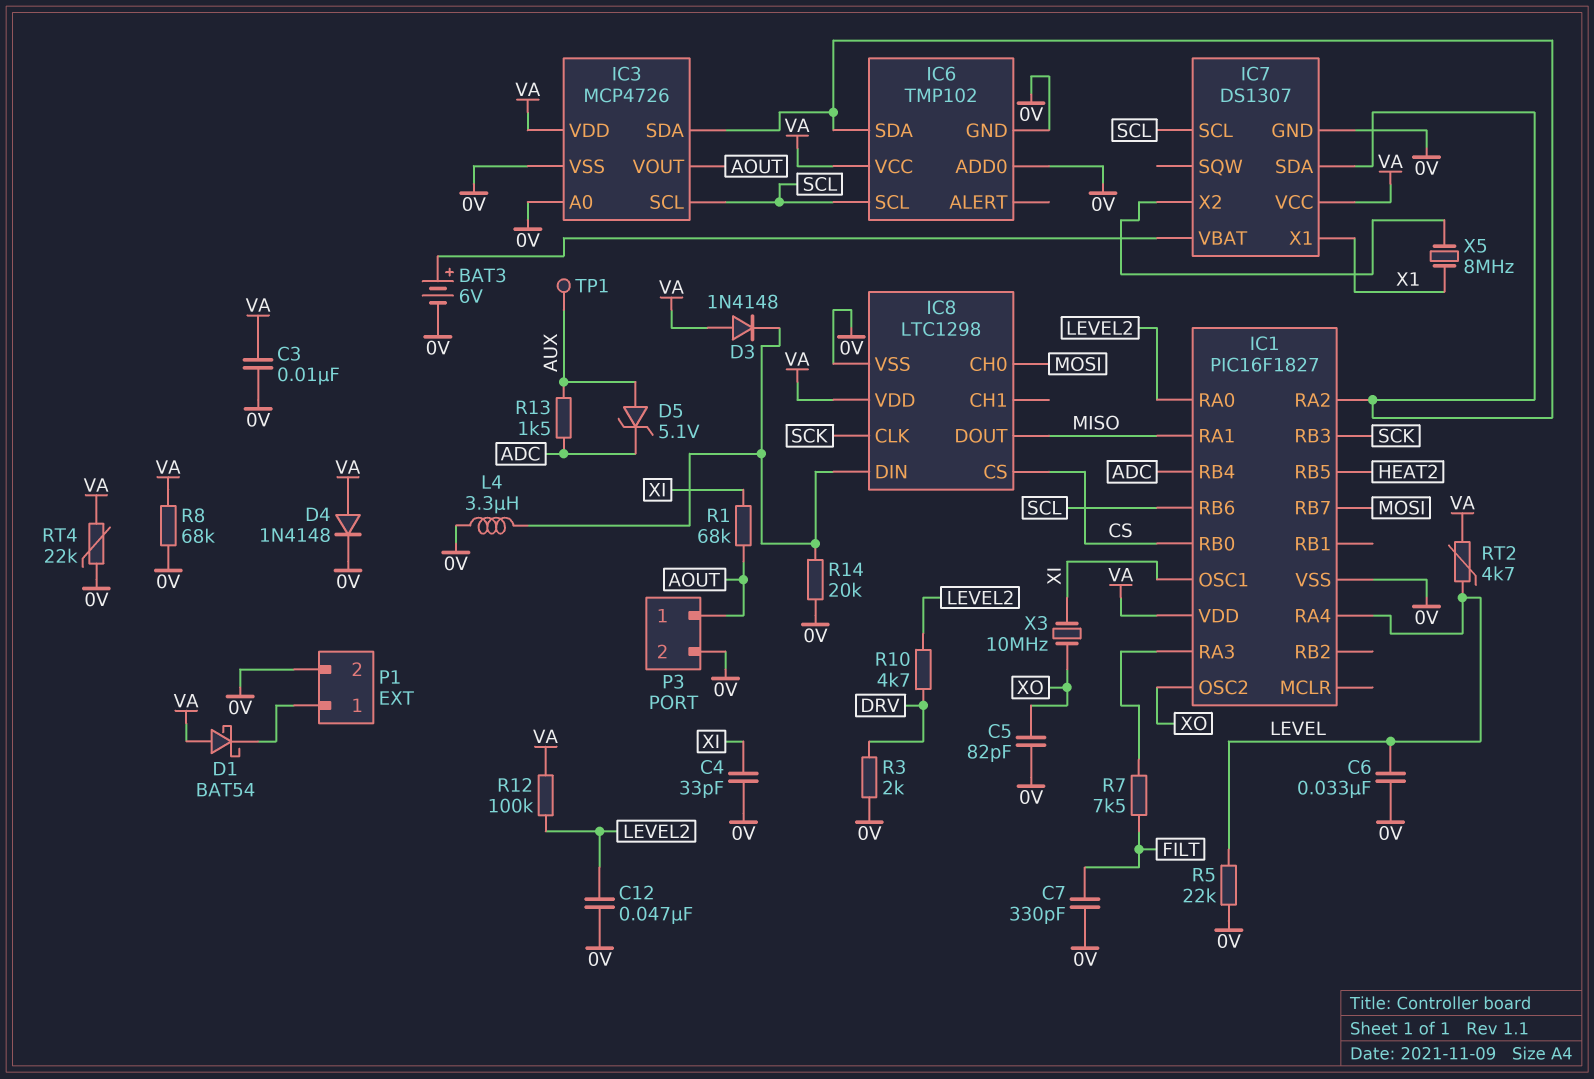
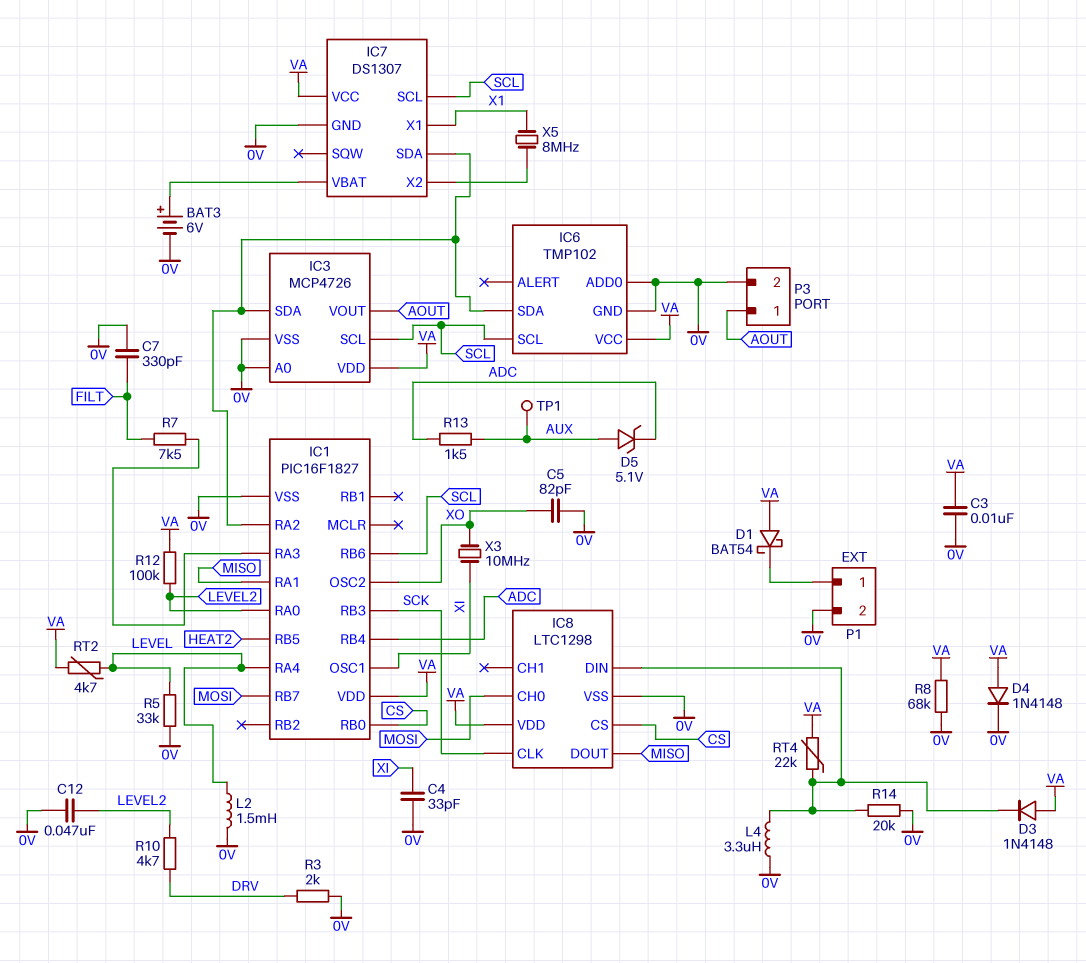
C6: 33nF (0V, LEVEL) -> none
L2: none -> 1.5mH (0V, LEVEL)
R1: 68k (AOUT, XI) -> none
R5: 22k (0V, LEVEL) -> 33k (0V, LEVEL)
RT4: 22k (0V, VA) -> 22k (IC8/DIN, VA)

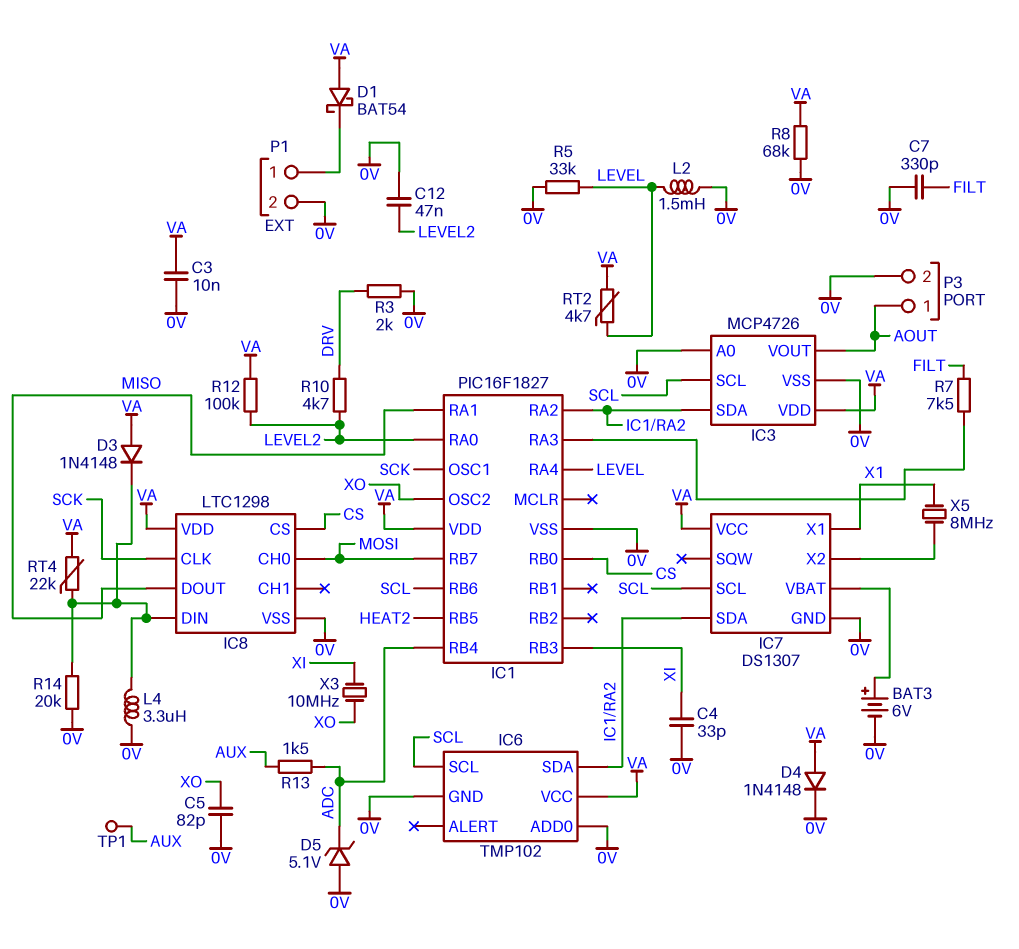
D5: zener 5.1V (A AUX, K ADC) -> zener 5.1V (A 0V, K ADC)
IC1 pin OSC1: XI -> SCK
IC1 pin RB3: SCK -> XI

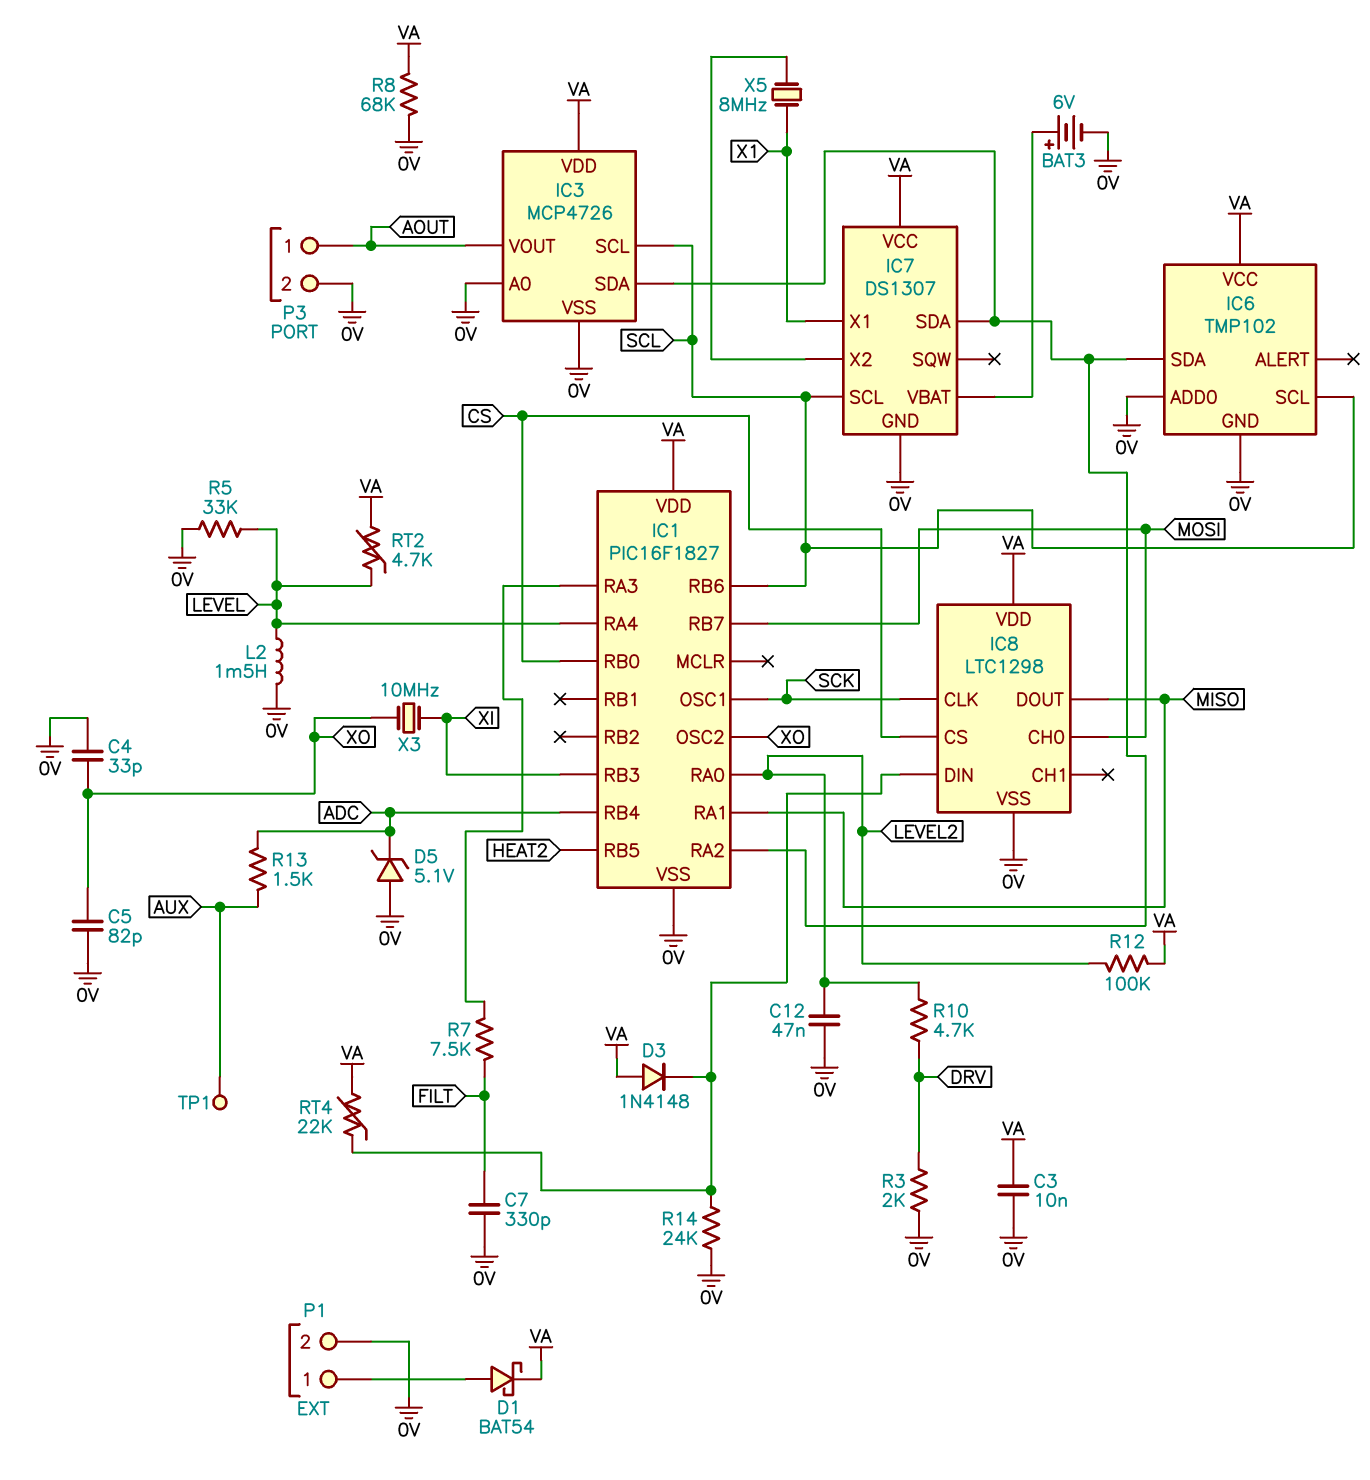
C4: 33pF (0V, XI) -> 33pF (0V, XO)
D1: schottky BAT54 (A VA, K P1/1) -> schottky BAT54 (A P1/1, K VA)
D4: diode 1N4148 (A VA, K 0V) -> none
L4: 3.3uH (0V, IC8/DIN) -> none
R14: 20k (0V, IC8/DIN) -> 24k (0V, IC8/DIN)

